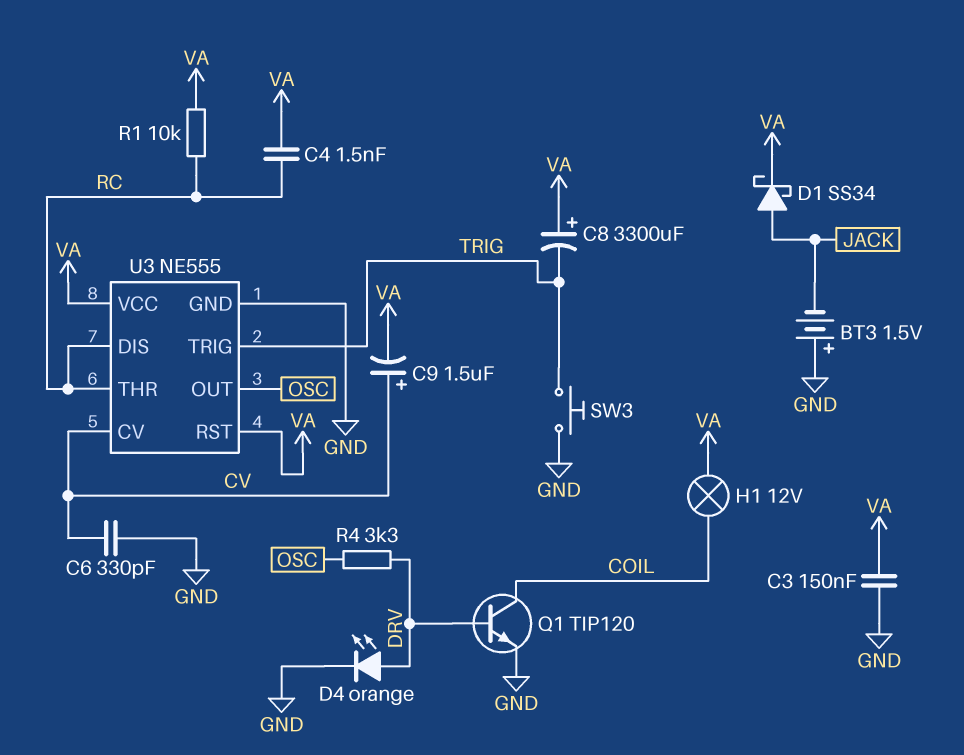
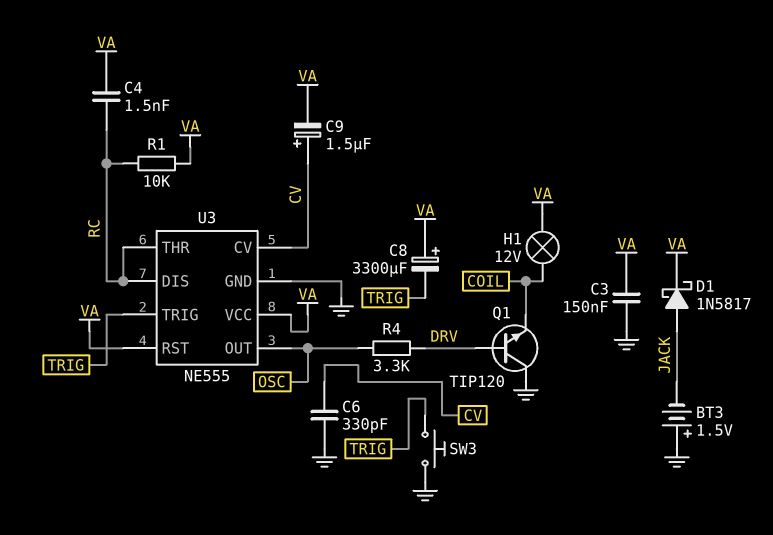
D1: schottky SS34 (A JACK, K VA) -> schottky 1N5817 (A JACK, K VA)
D4: LED orange (A DRV, K GND) -> none
Q1: NPN TIP120 (B DRV, C COIL, E GND) -> NPN TIP120 (B DRV, C GND, E COIL)

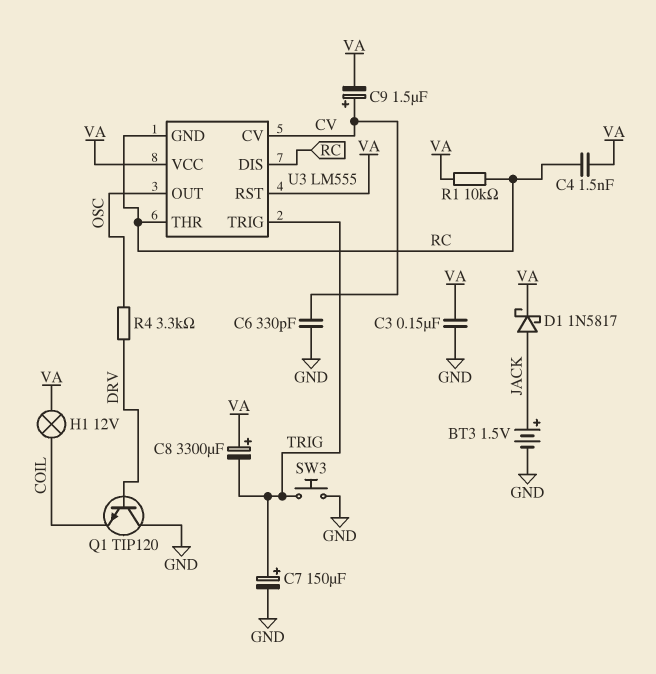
BT3: 1.5V (plus GND, minus JACK) -> 1.5V (plus JACK, minus GND)
C7: none -> 150uF (plus TRIG, minus GND)
U3: NE555 -> LM555
U3 pin GND: GND -> RC

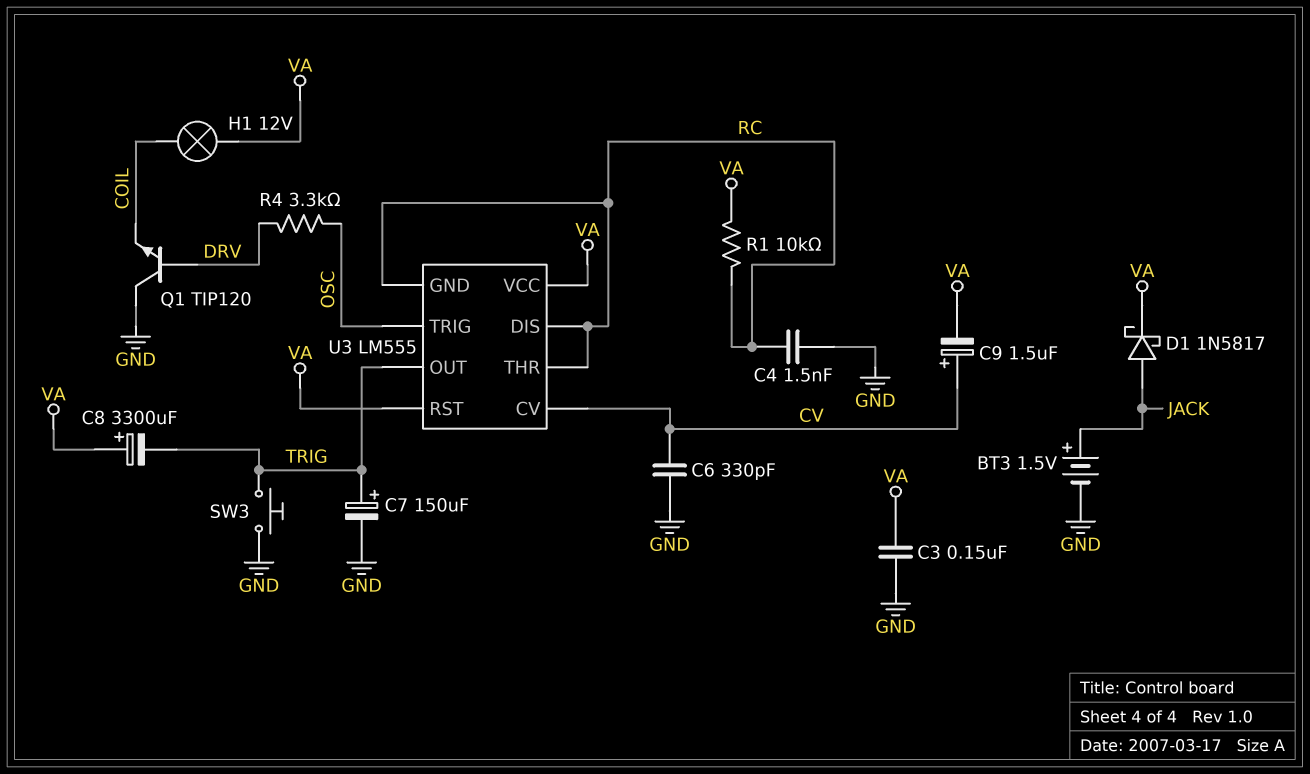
C4: 1.5nF (RC, VA) -> 1.5nF (GND, RC)
U3 pin OUT: OSC -> TRIG
U3 pin TRIG: TRIG -> OSC

